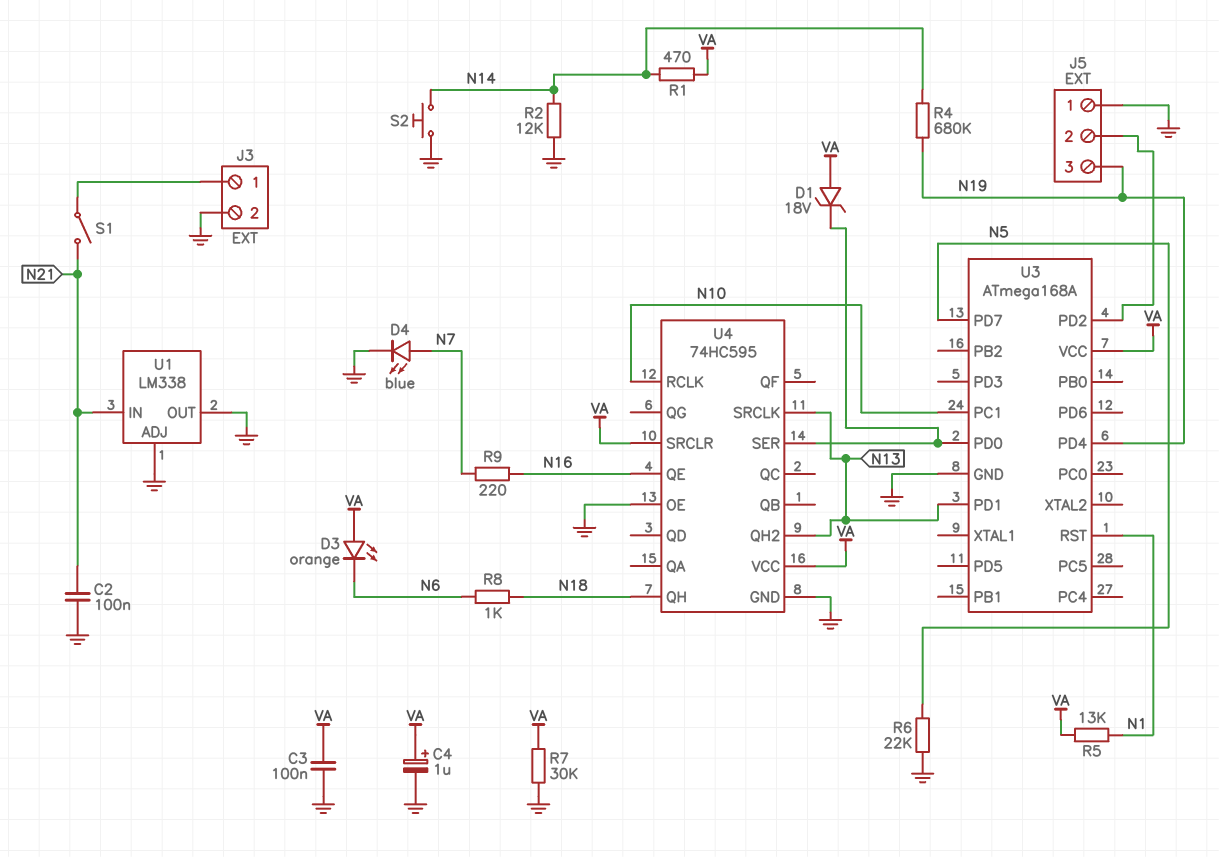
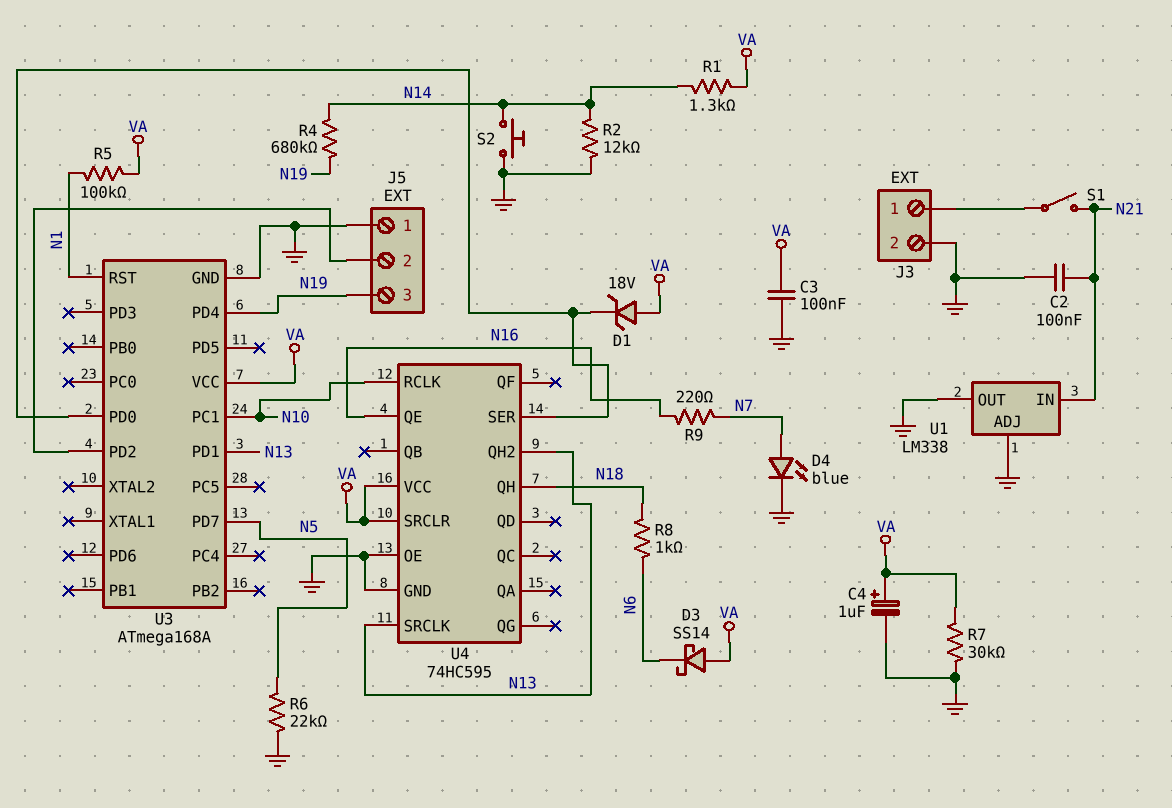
D3: LED orange (A VA, K N6) -> schottky SS14 (A VA, K N6)
R1: 470 (N14, VA) -> 1.3k (N14, VA)
R5: 13k (N1, VA) -> 100k (N1, VA)

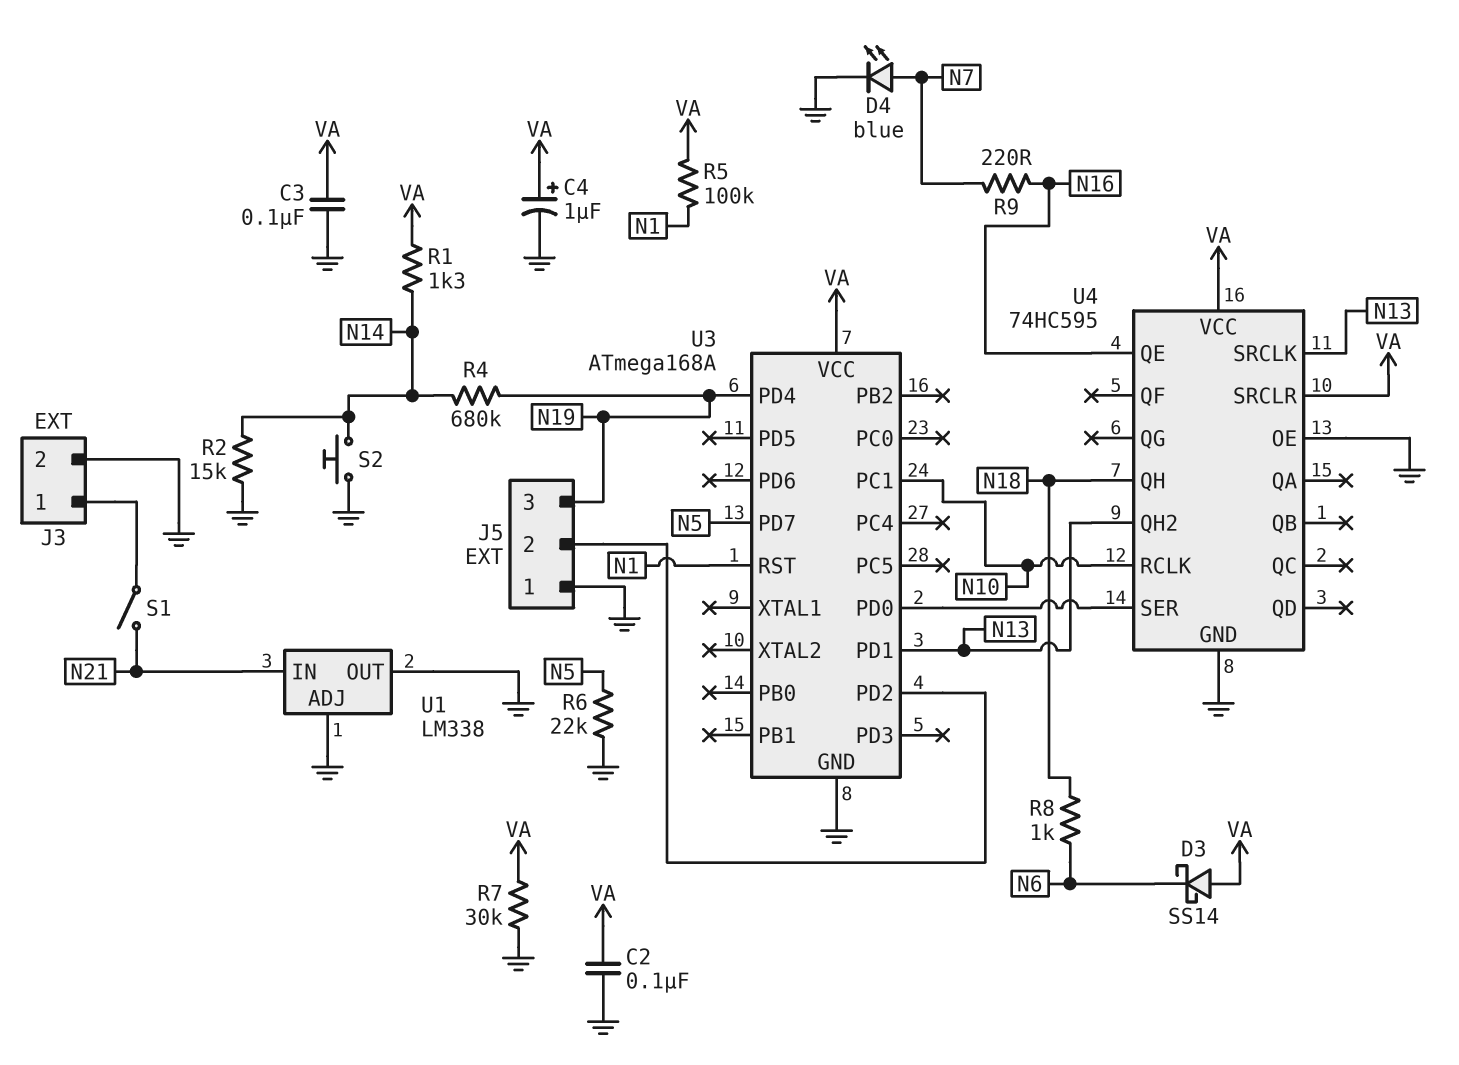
C2: 100nF (GND, N21) -> 100nF (GND, VA)
D1: zener 18V (A VA, K U3/PD0) -> none
R2: 12k (GND, N14) -> 15k (GND, N14)

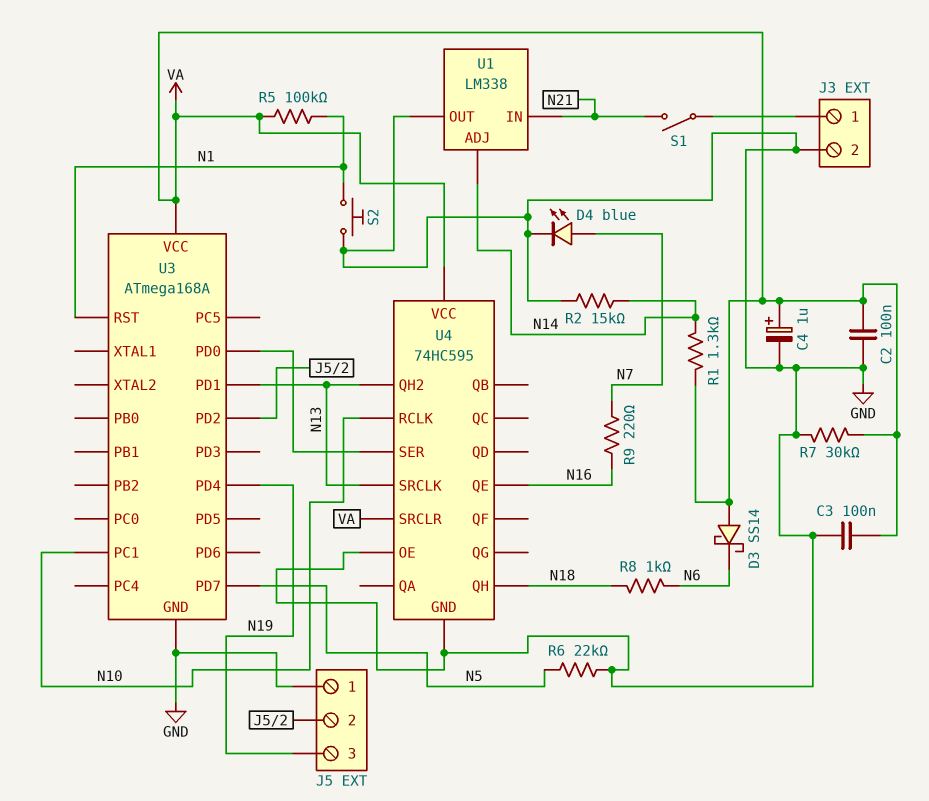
R4: 680k (N14, N19) -> none
S2: button (GND, N14) -> button (GND, N1)
U1 pin ADJ: GND -> N14

